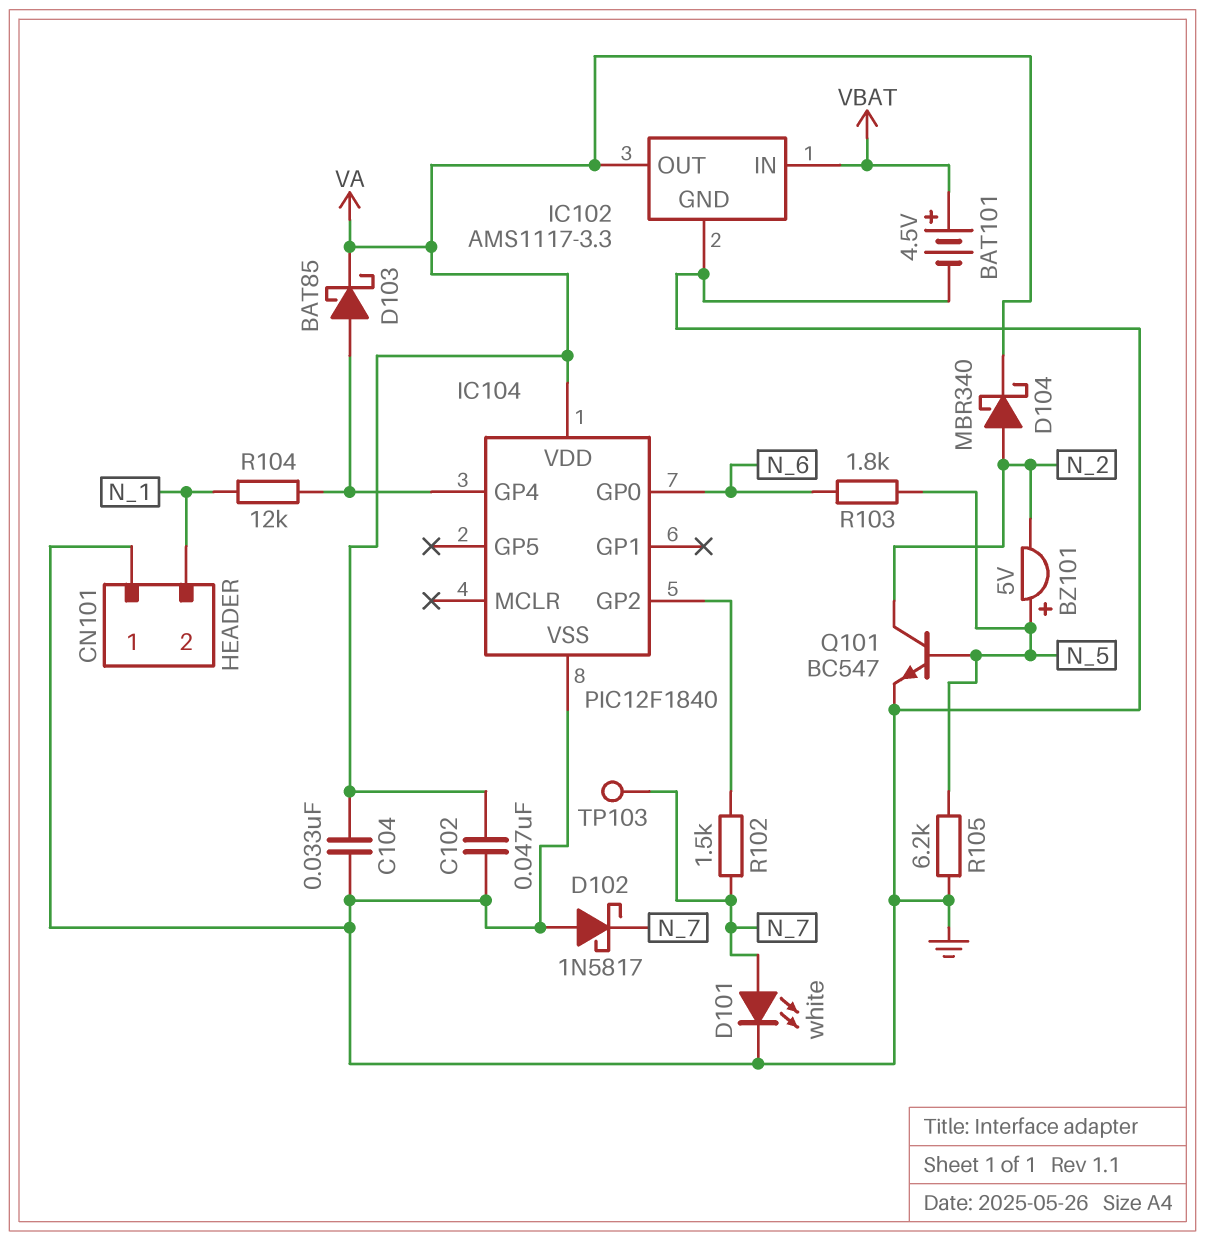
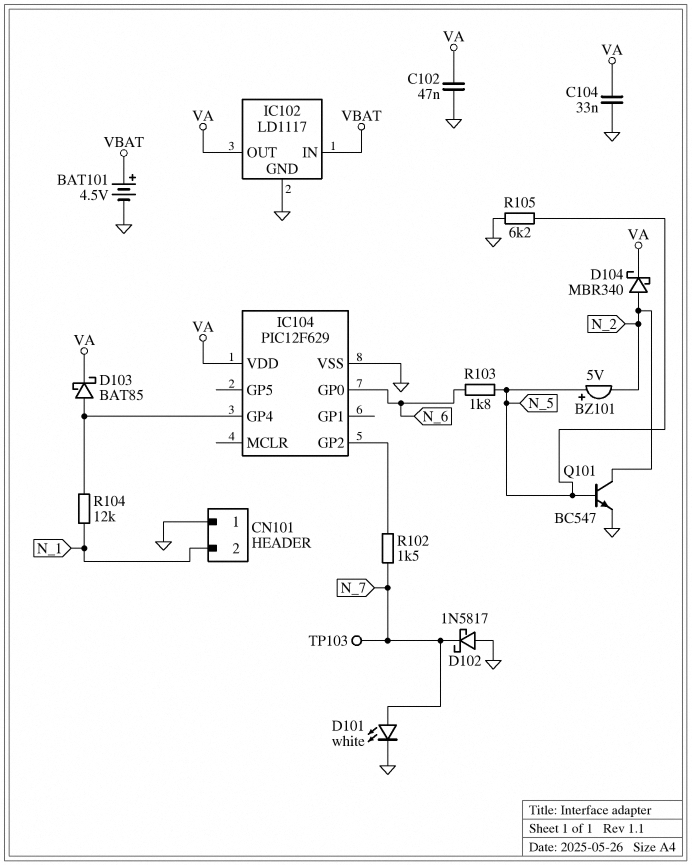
IC102: AMS1117-3.3 -> LD1117
IC104: PIC12F1840 -> PIC12F629

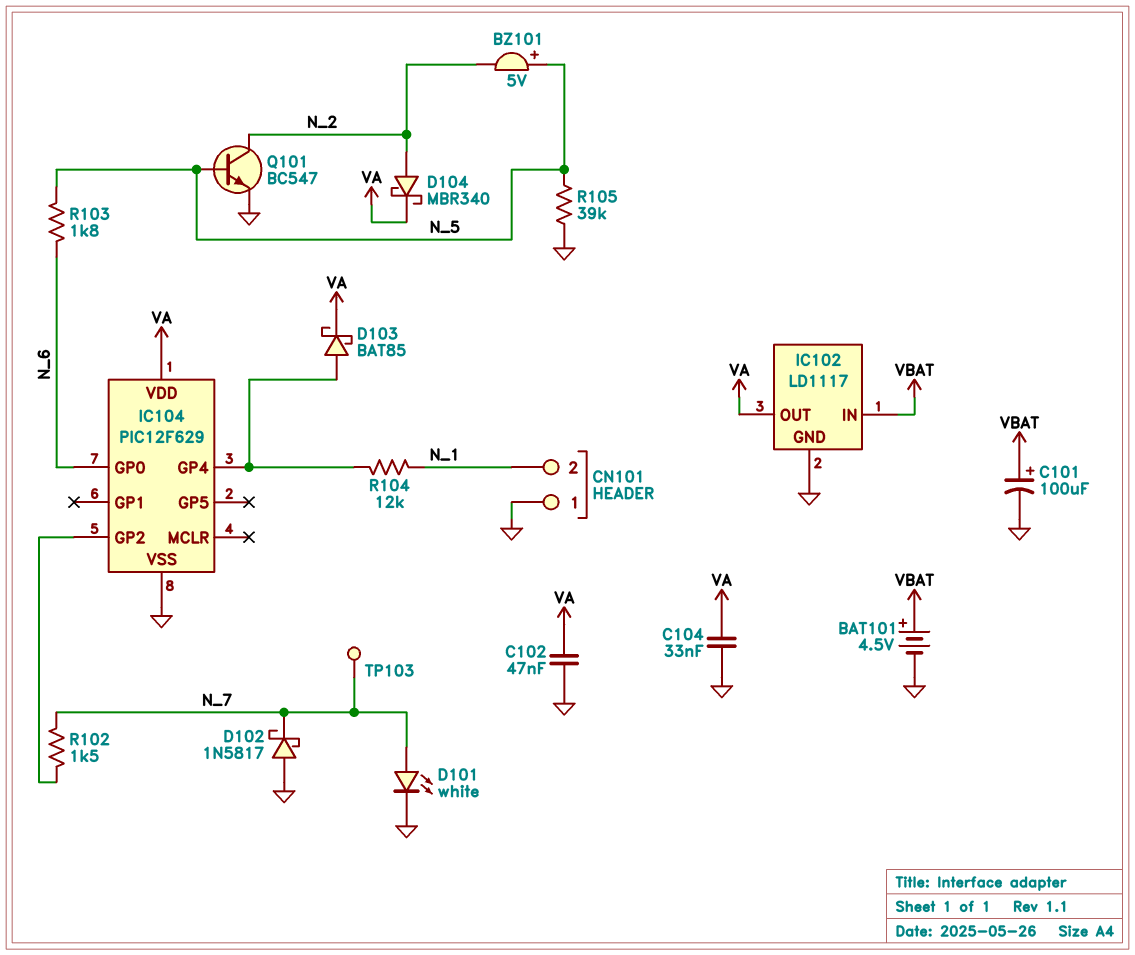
C101: none -> 100uF (plus VBAT, minus GND)
R105: 6.2k (GND, N_5) -> 39k (GND, N_5)

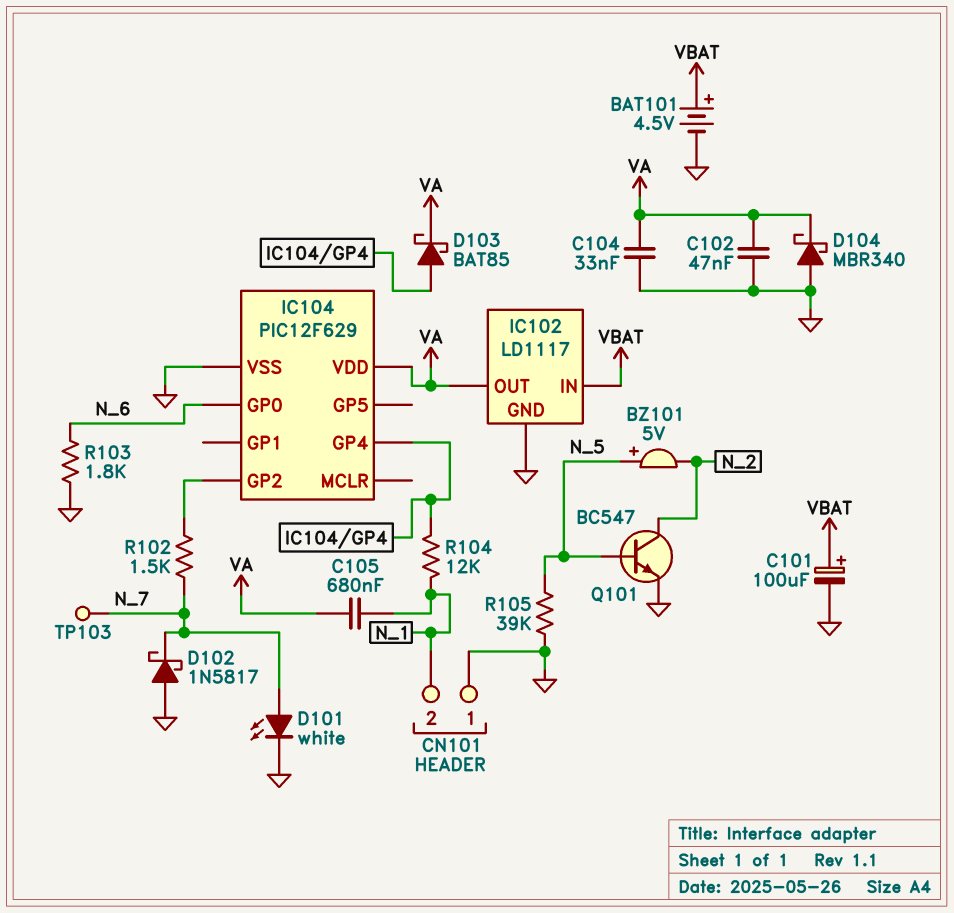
C105: none -> 680nF (N_1, VA)
D104: schottky MBR340 (A N_2, K VA) -> schottky MBR340 (A GND, K VA)
R103: 1.8k (N_5, N_6) -> 1.8k (GND, N_6)

